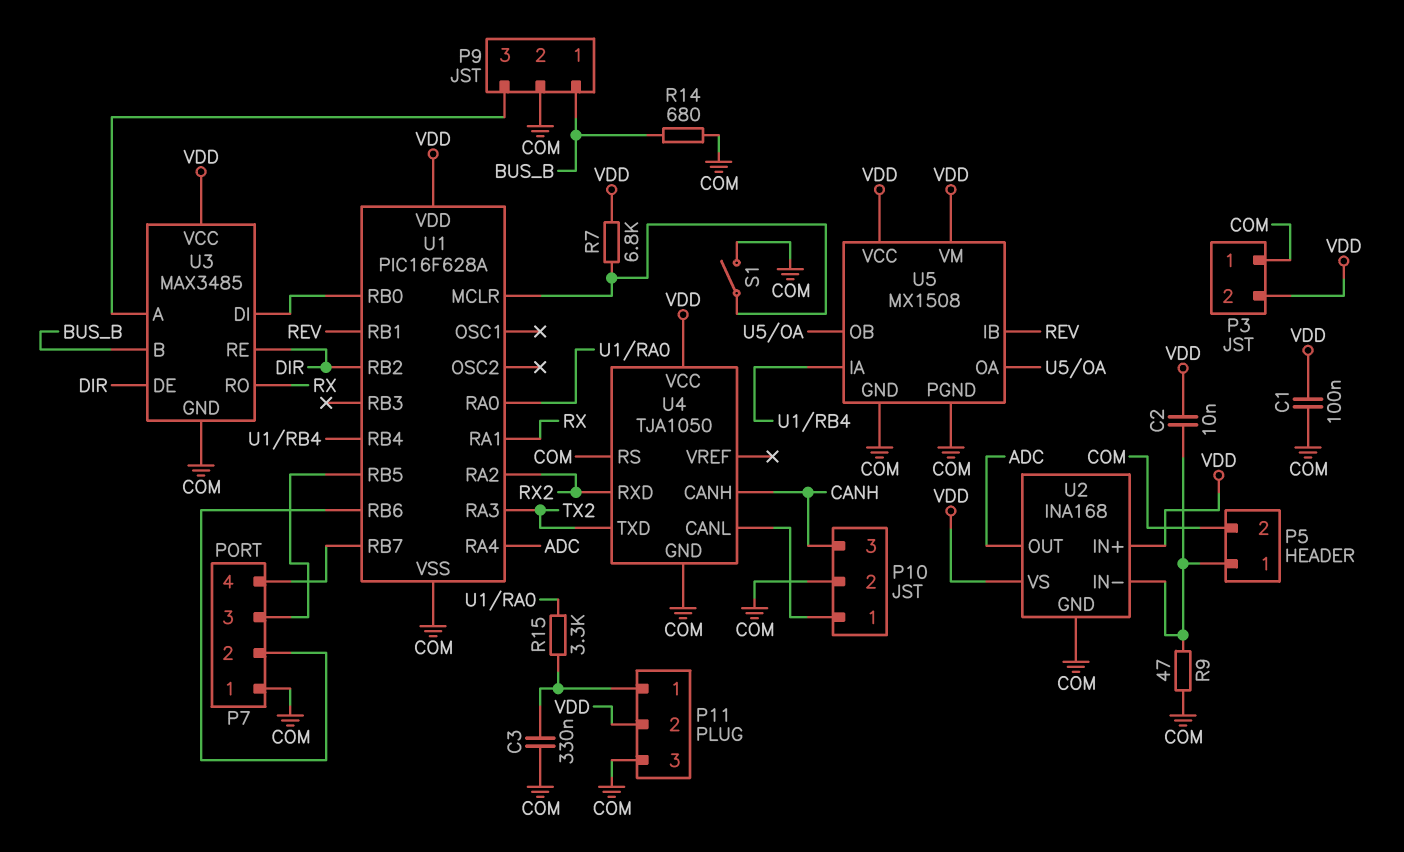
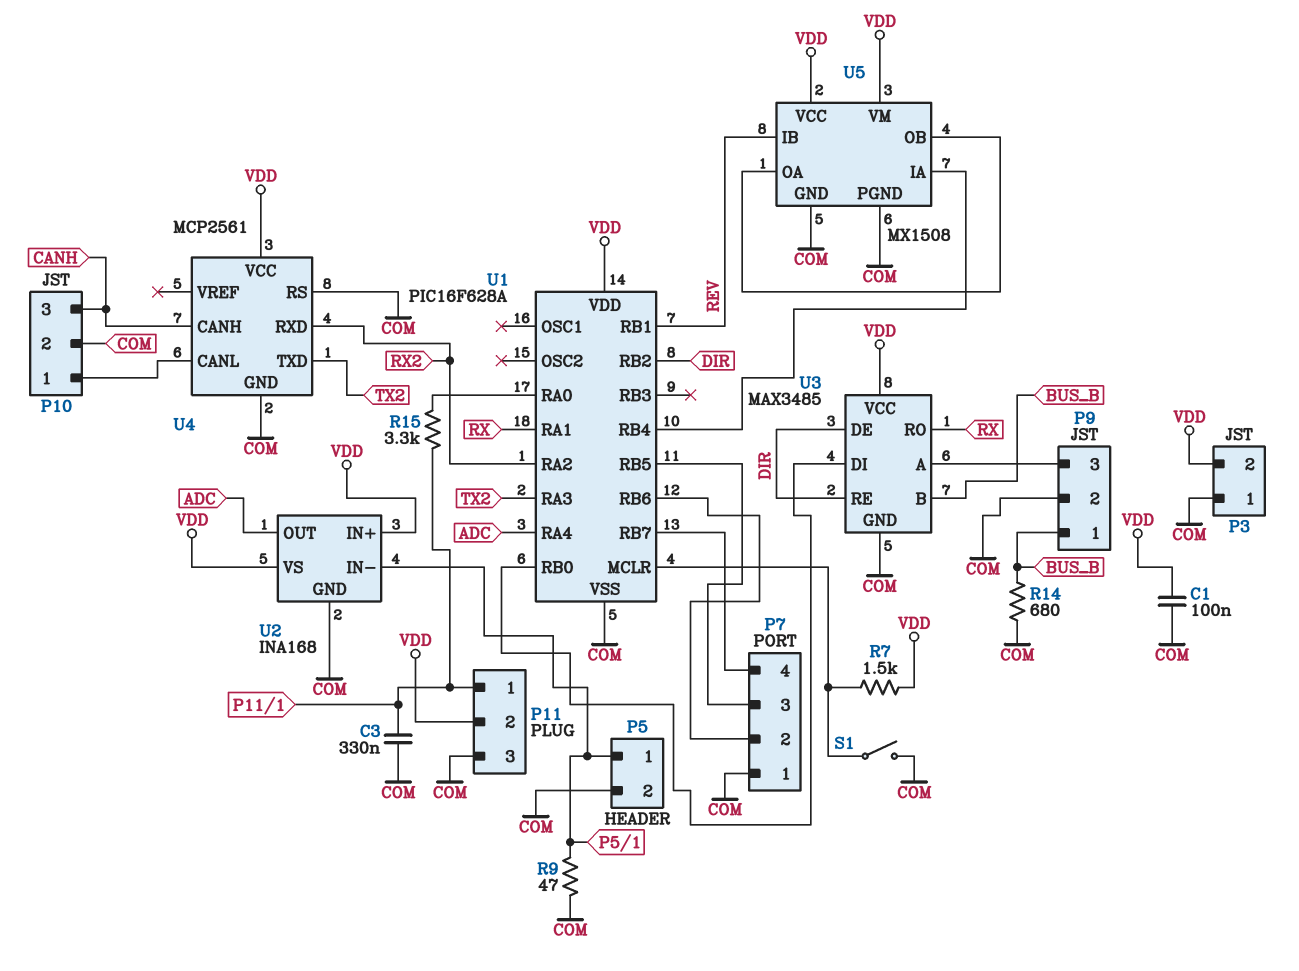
C2: 10nF (P5/1, VDD) -> none
R7: 6.8k (U1/MCLR, VDD) -> 1.5k (U1/MCLR, VDD)
U4: TJA1050 -> MCP2561

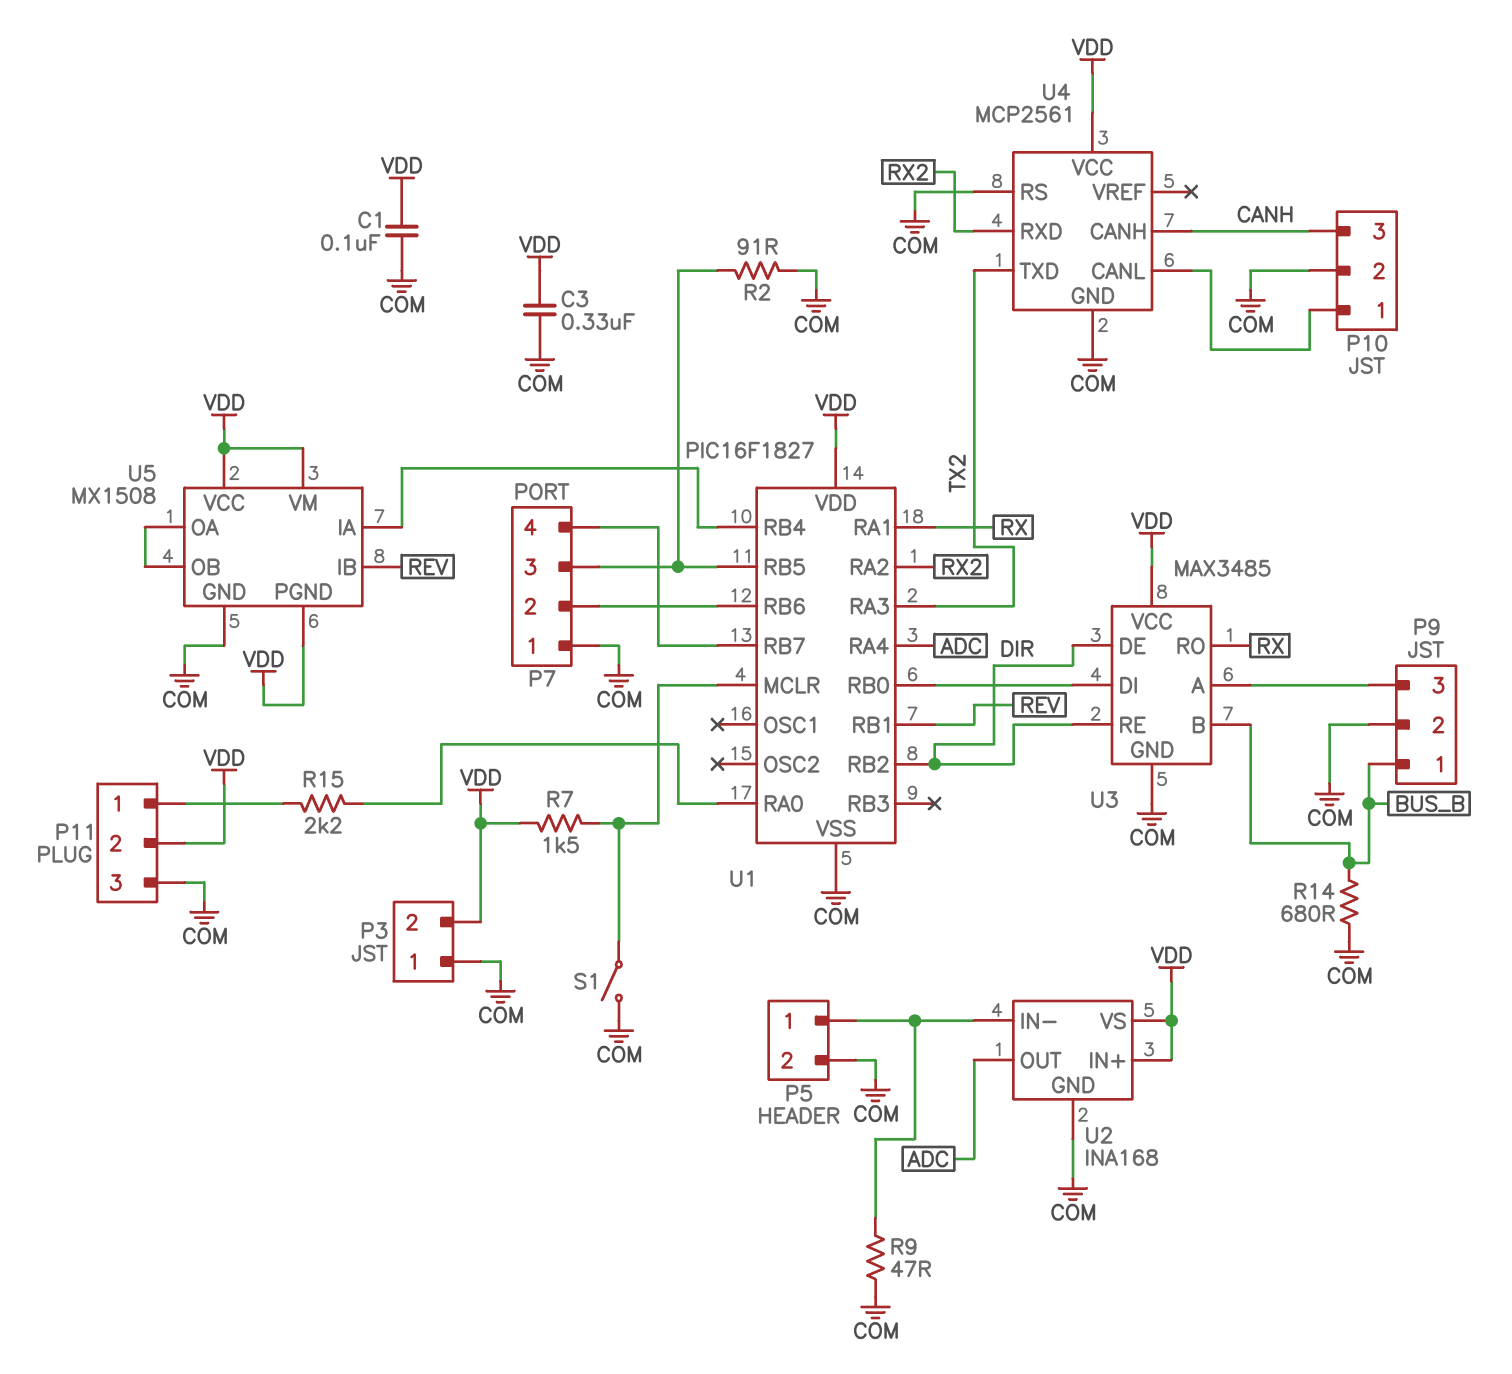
C3: 330nF (COM, P11/1) -> 330nF (COM, VDD)
R2: none -> 91 (COM, P7/3)
R15: 3.3k (P11/1, U1/RA0) -> 2.2k (P11/1, U1/RA0)
U1: PIC16F628A -> PIC16F1827
U5 pin PGND: COM -> VDD

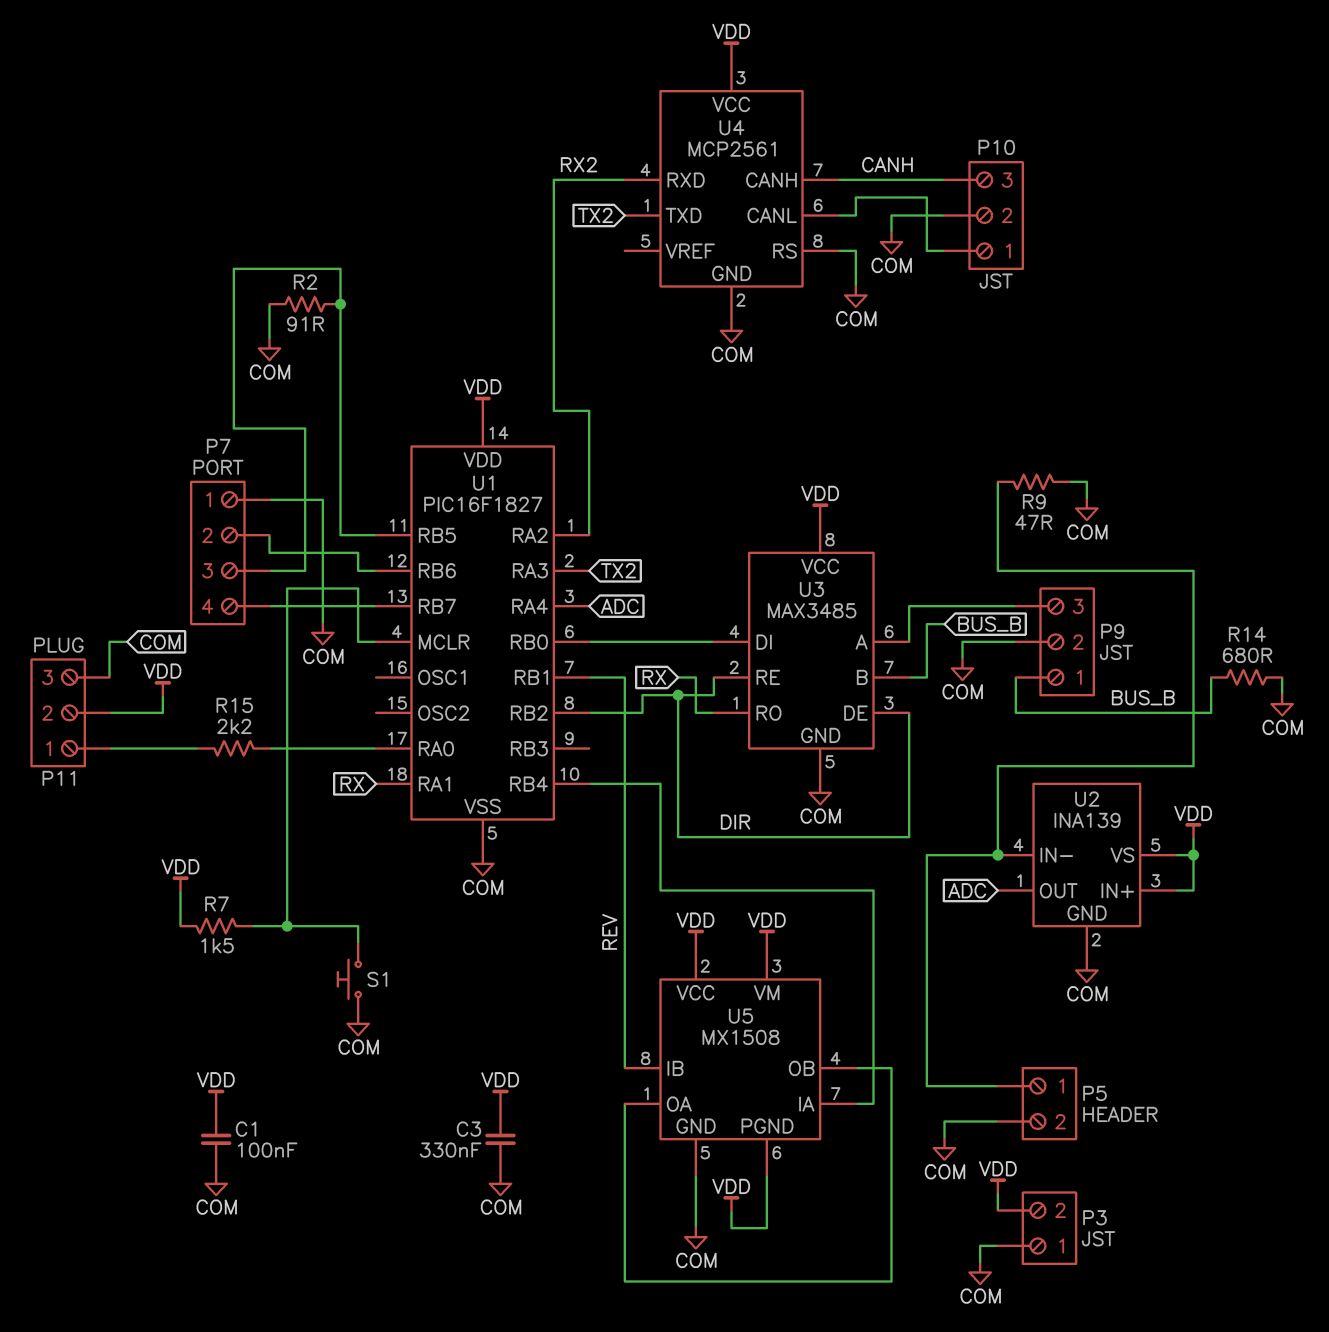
S1: switch (COM, U1/MCLR) -> button (COM, U1/MCLR)
U2: INA168 -> INA139

